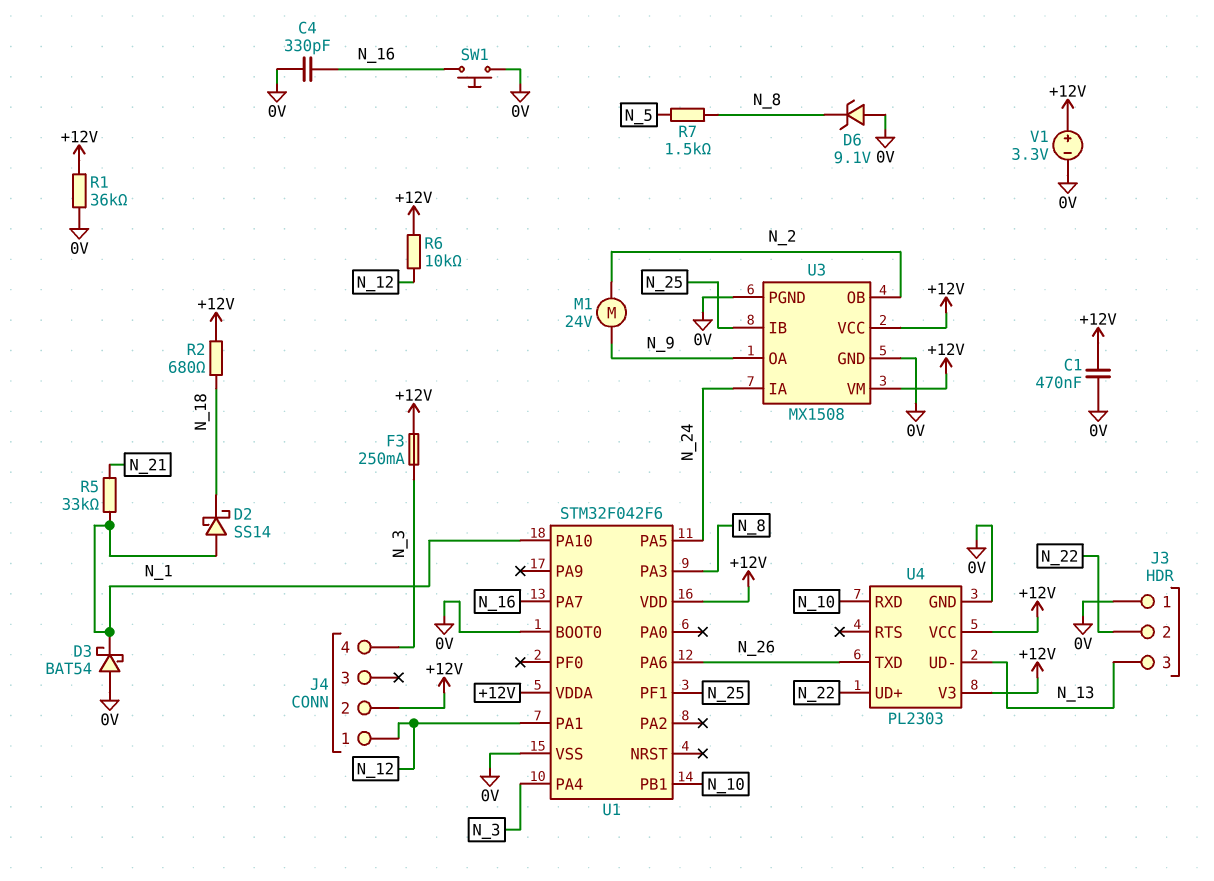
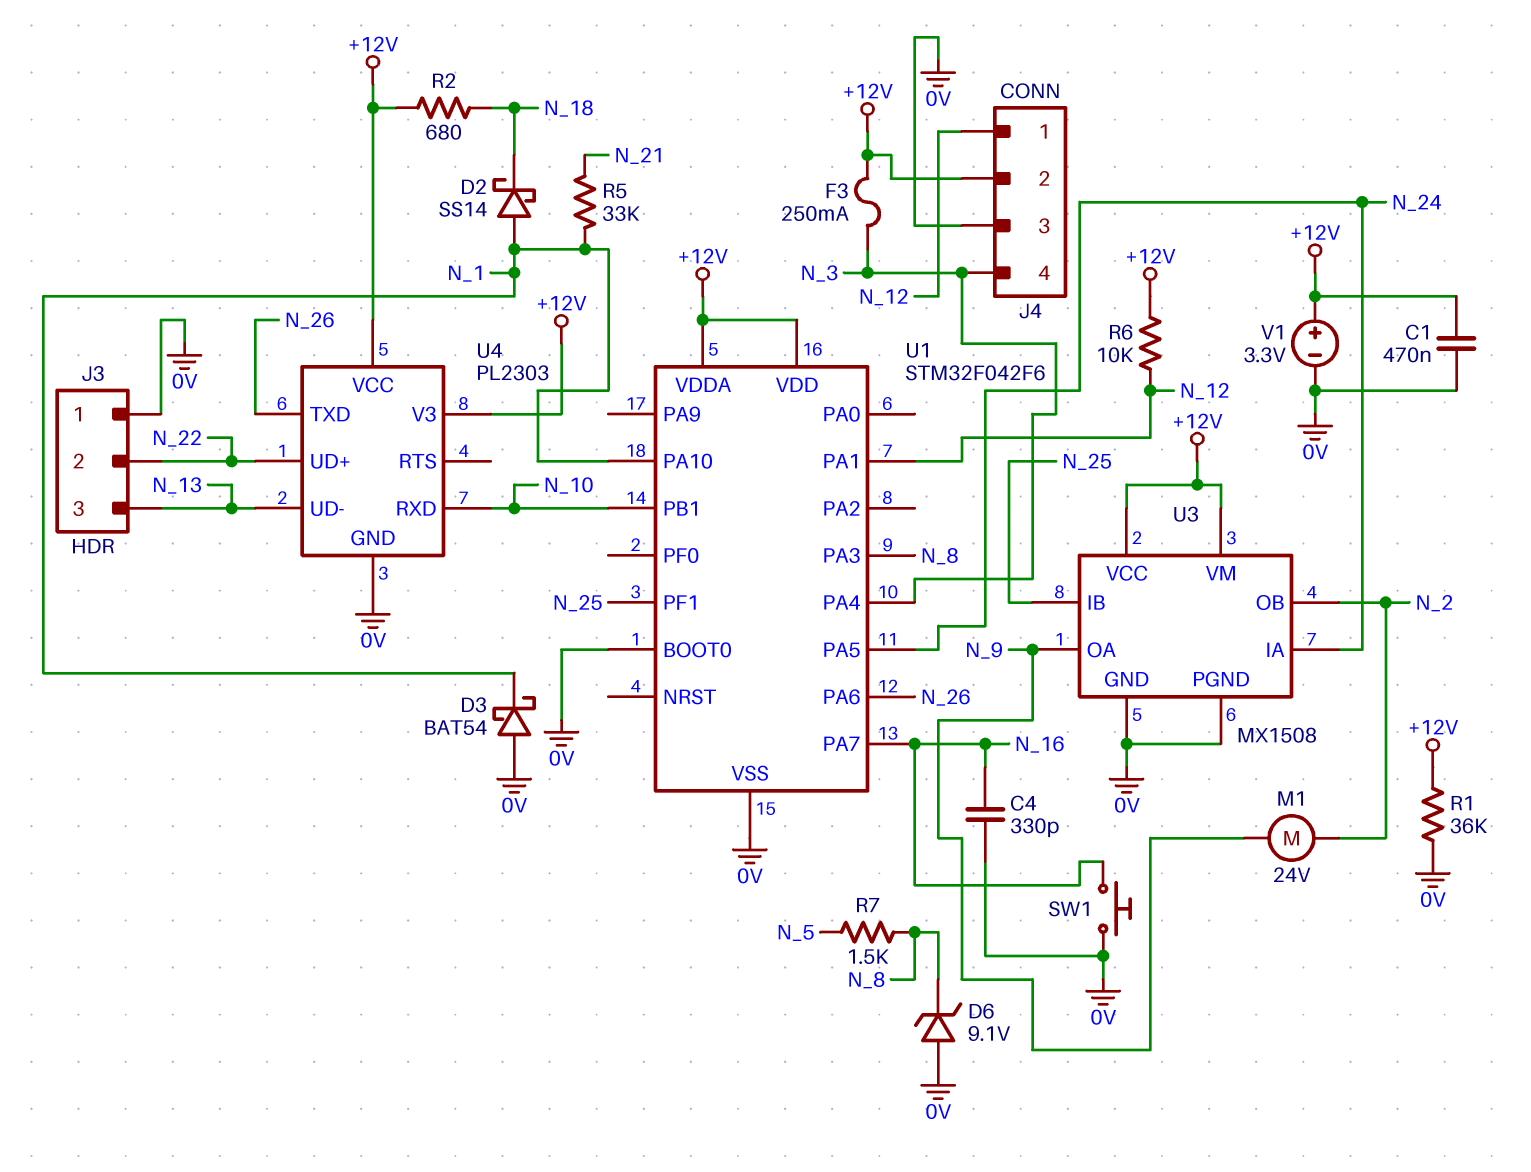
J4 pin 3: none -> 0V

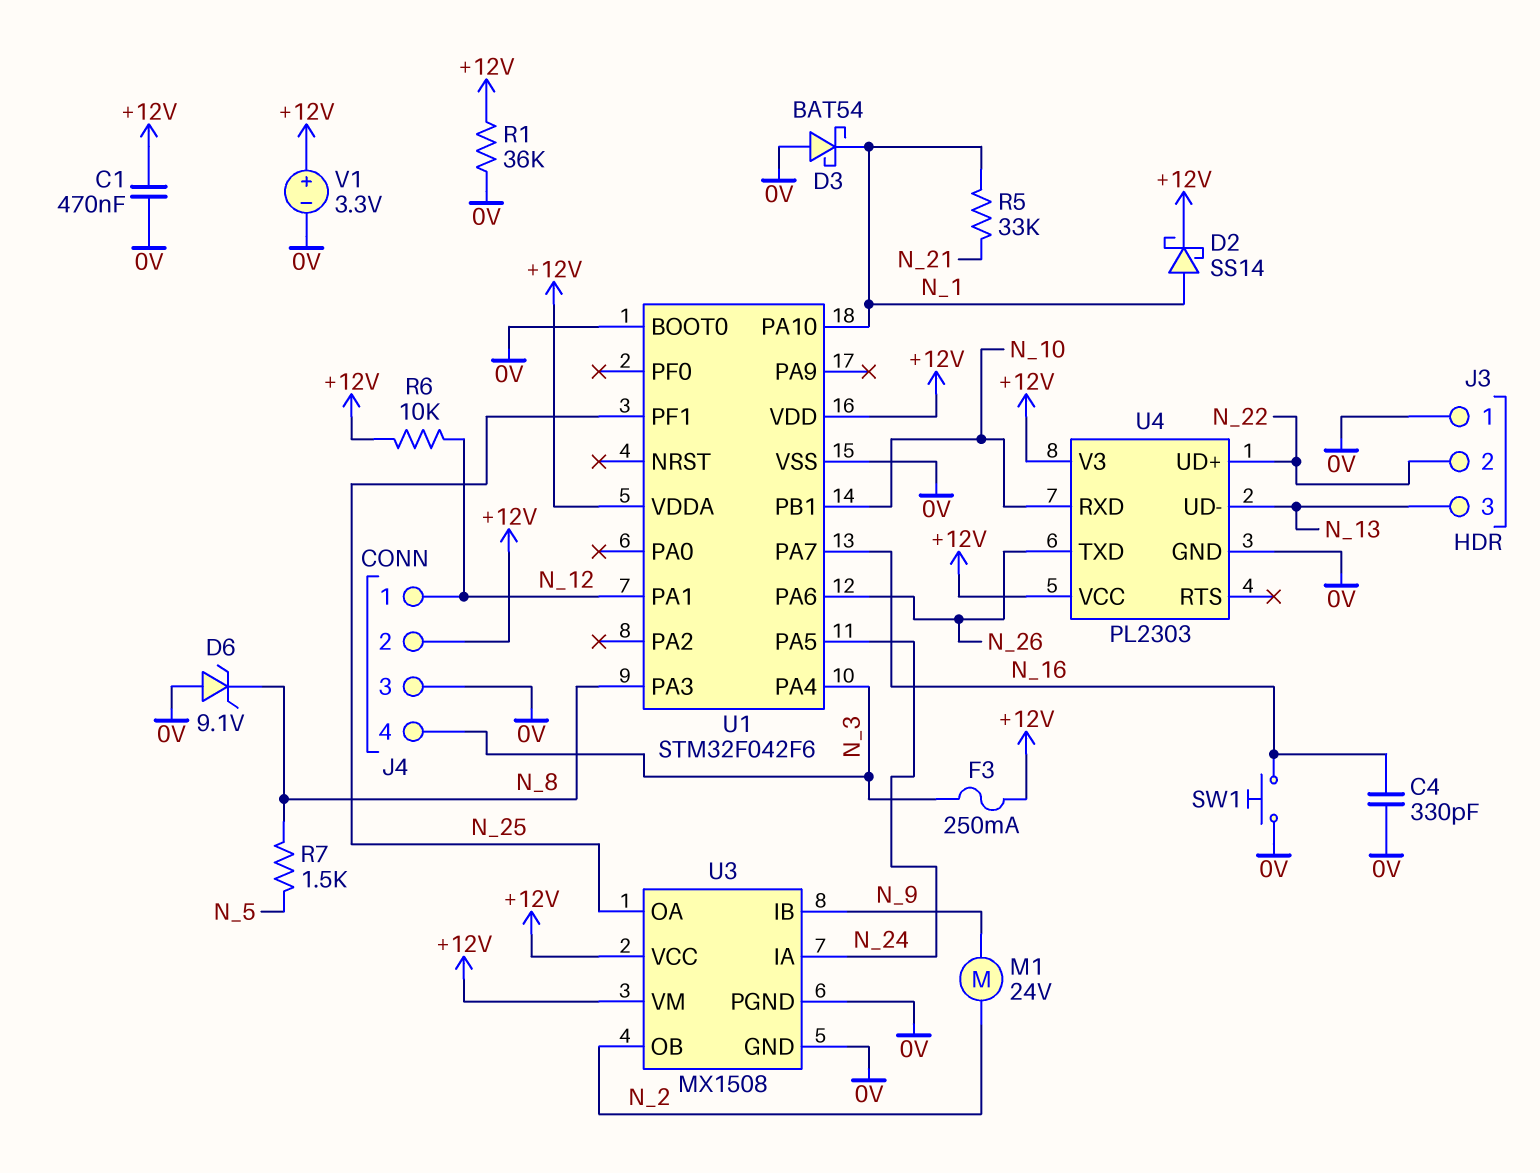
D2: schottky SS14 (A N_1, K N_18) -> schottky SS14 (A N_1, K +12V)
R2: 680 (+12V, N_18) -> none
U3 pin IB: N_25 -> N_9
U3 pin OA: N_9 -> N_25

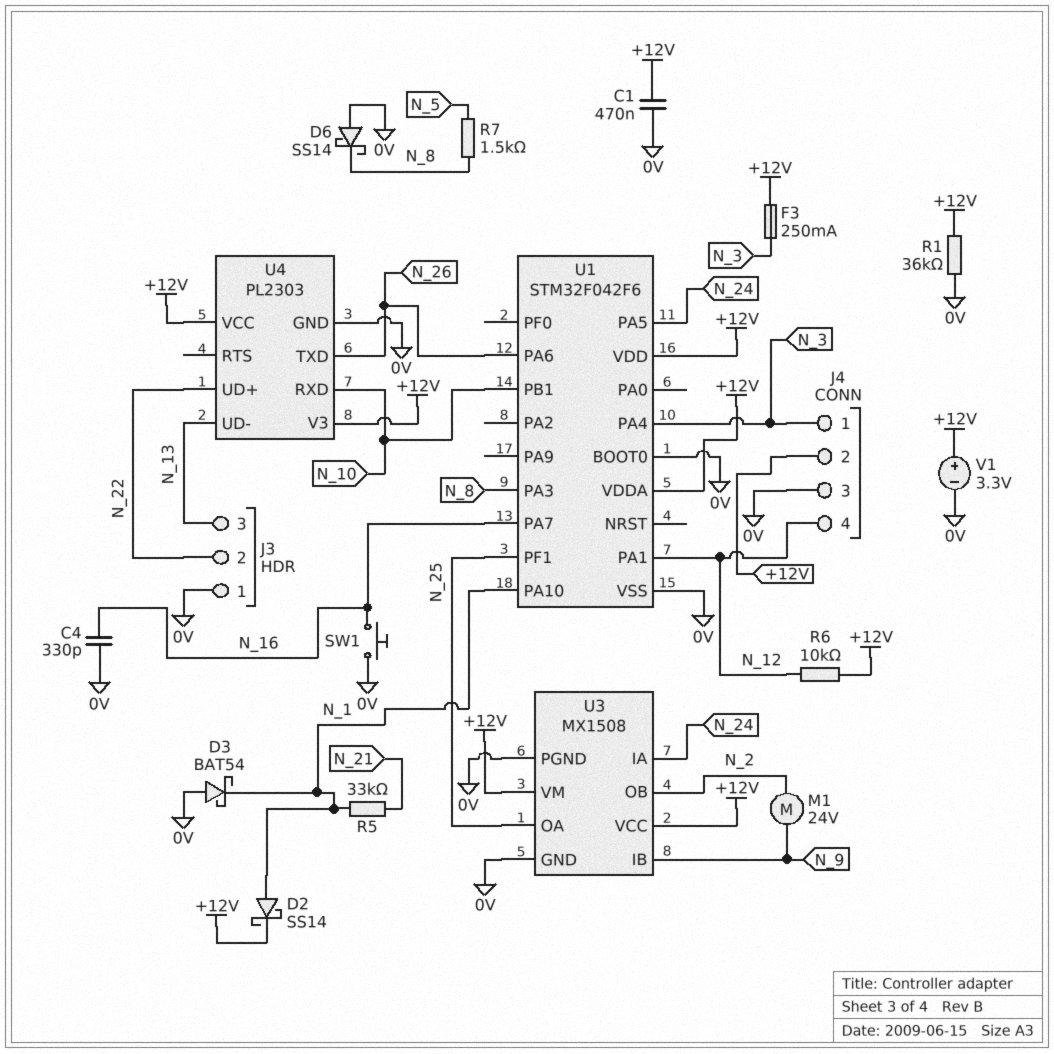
D6: zener 9.1V (A 0V, K N_8) -> schottky SS14 (A 0V, K N_8)
J4 pin 1: N_12 -> N_3
J4 pin 4: N_3 -> N_12

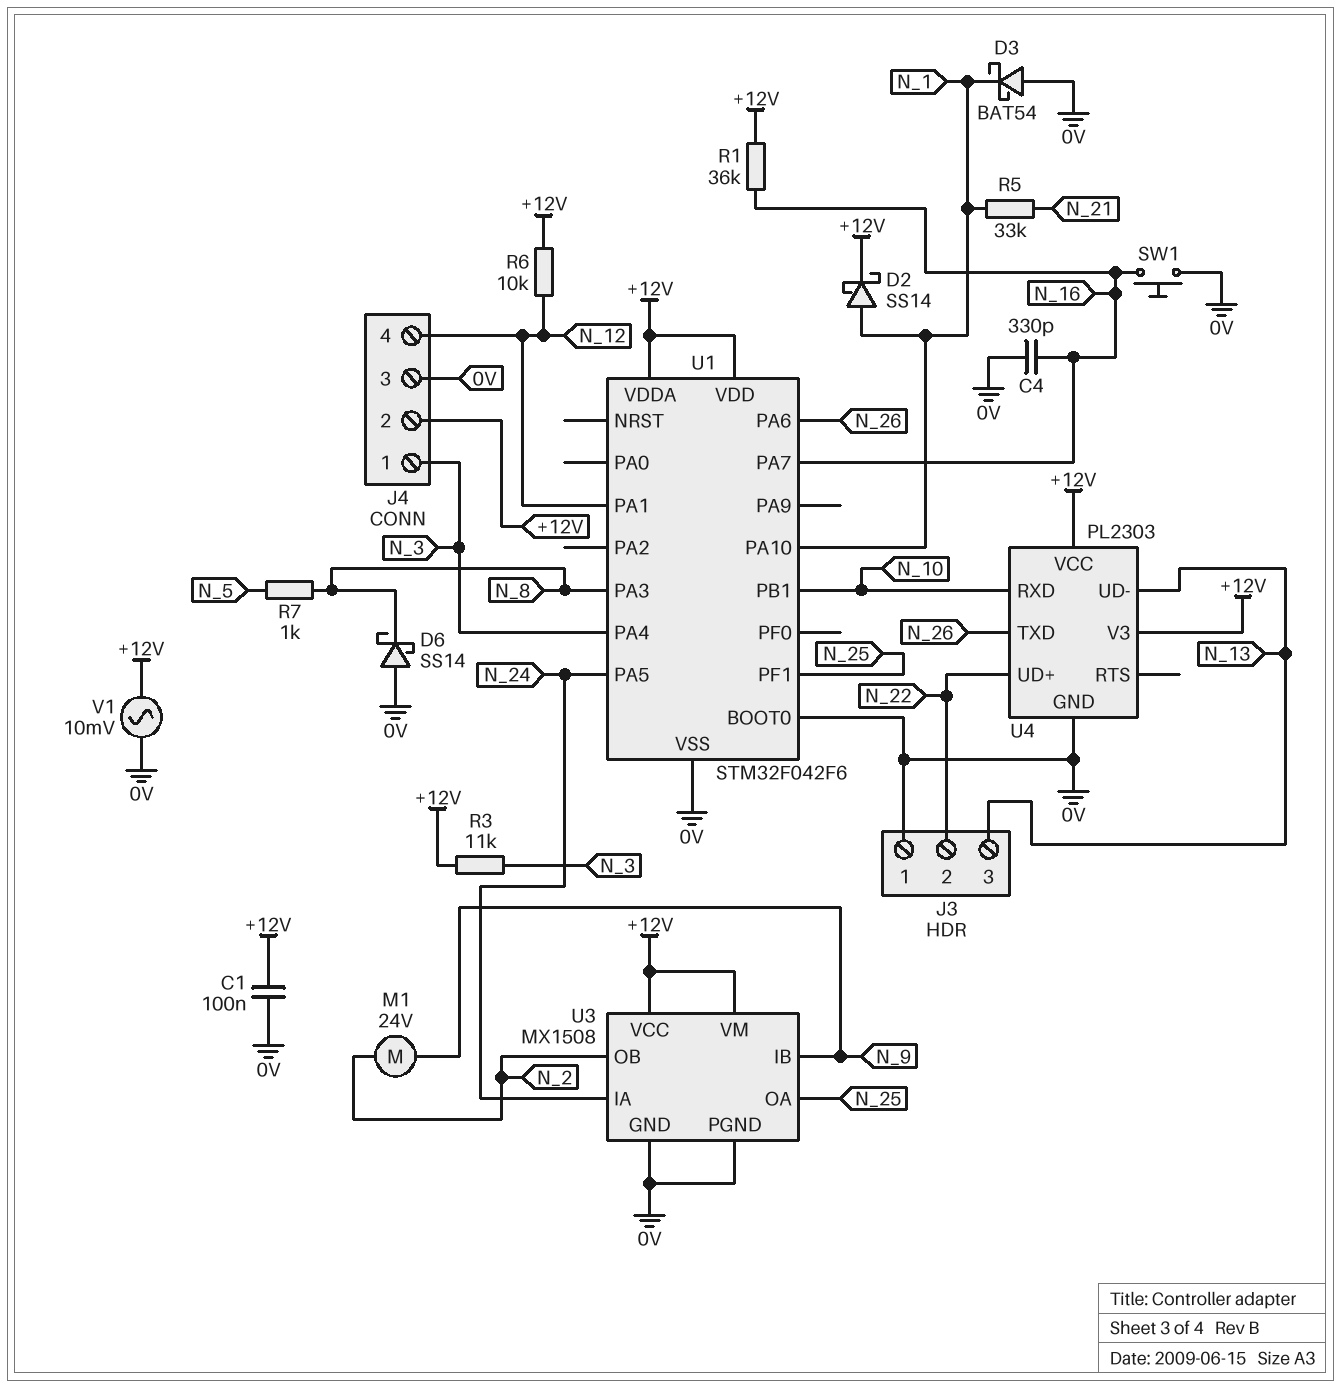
C1: 470nF (+12V, 0V) -> 100nF (+12V, 0V)
F3: 250mA (+12V, N_3) -> none
R1: 36k (+12V, 0V) -> 36k (+12V, N_16)
R3: none -> 11k (+12V, N_3)
R7: 1.5k (N_5, N_8) -> 1k (N_5, N_8)
V1: 3.3V (plus +12V, minus 0V) -> AC 10mV (+12V, 0V)

